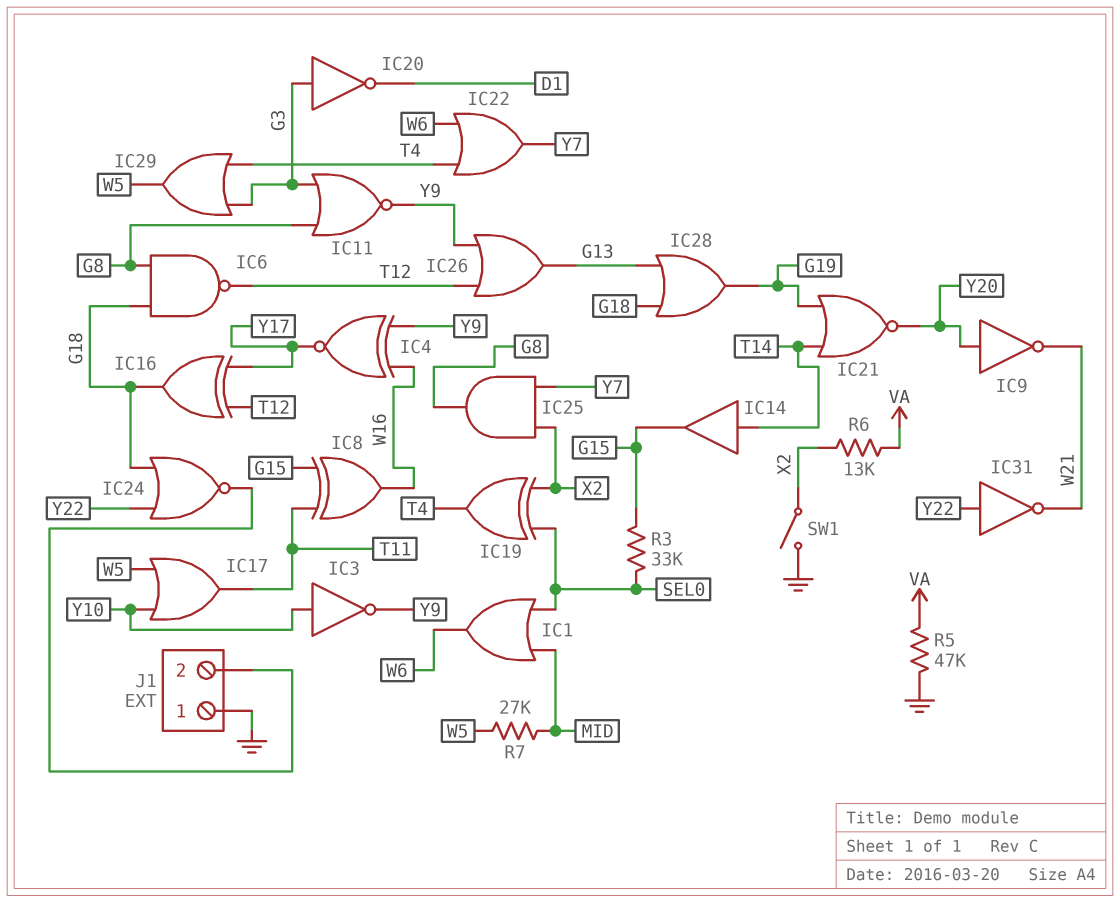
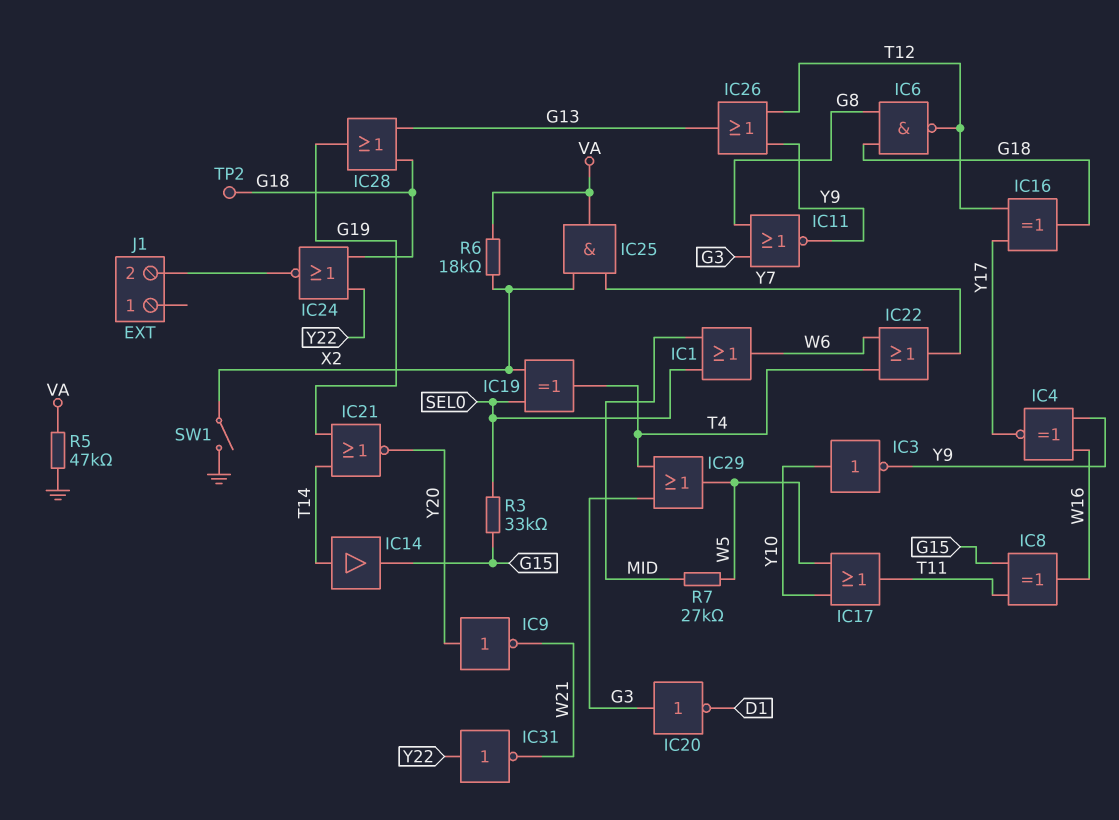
IC25: AND (in X2, in Y7, out G8) -> AND (in X2, in Y7, out VA)
J1 pin 1: GND -> none
R6: 13k (VA, X2) -> 18k (VA, X2)
TP2: none -> test point (G18)

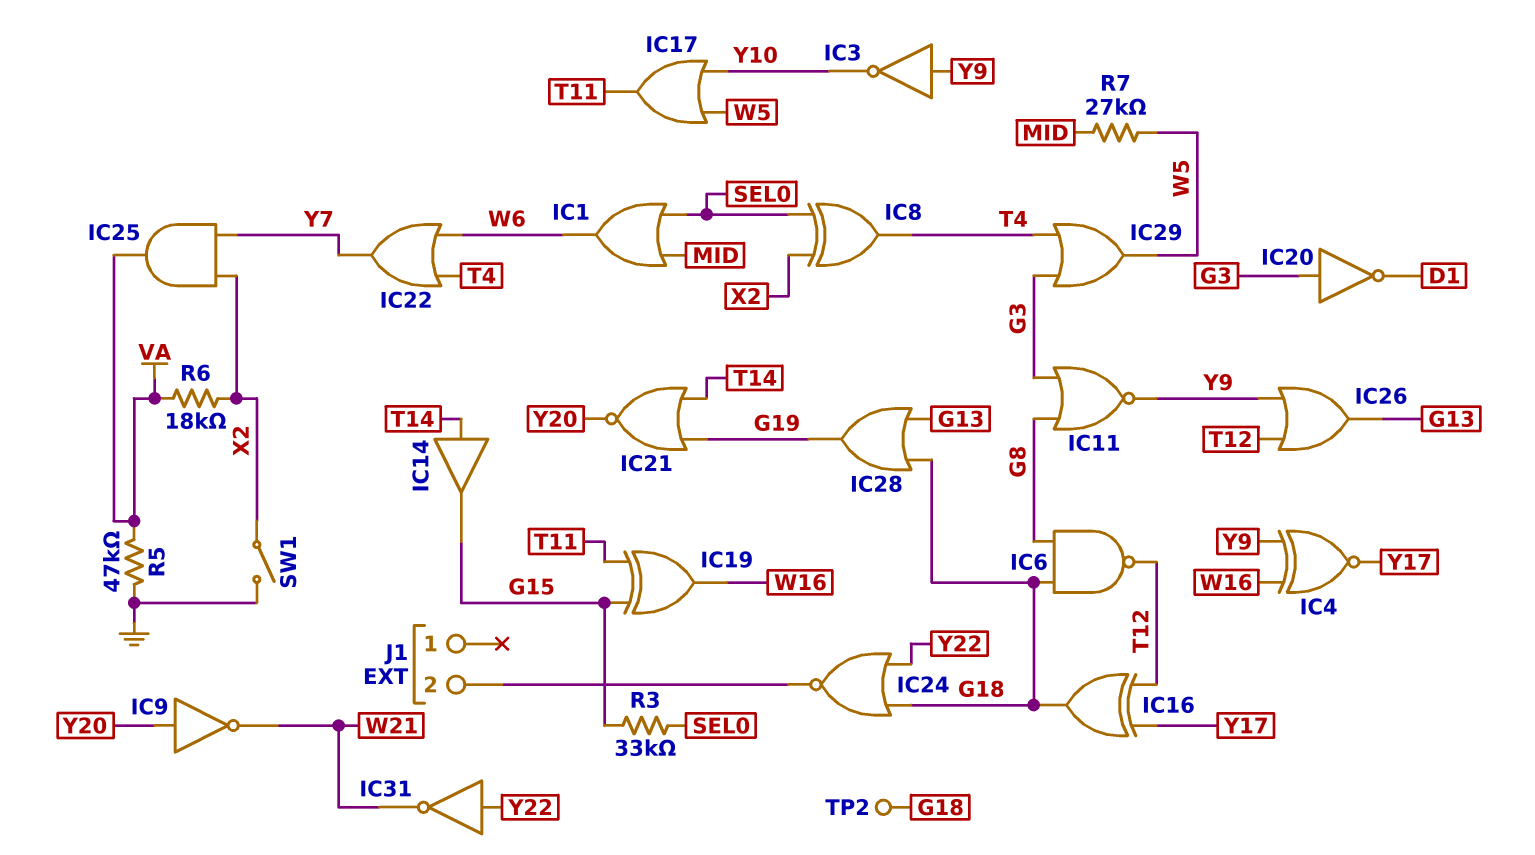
IC3: NOT (in Y10, out Y9) -> NOT (in Y9, out Y10)
IC8: XOR (in G15, in T11, out W16) -> XOR (in SEL0, in X2, out T4)
IC19: XOR (in SEL0, in X2, out T4) -> XOR (in G15, in T11, out W16)

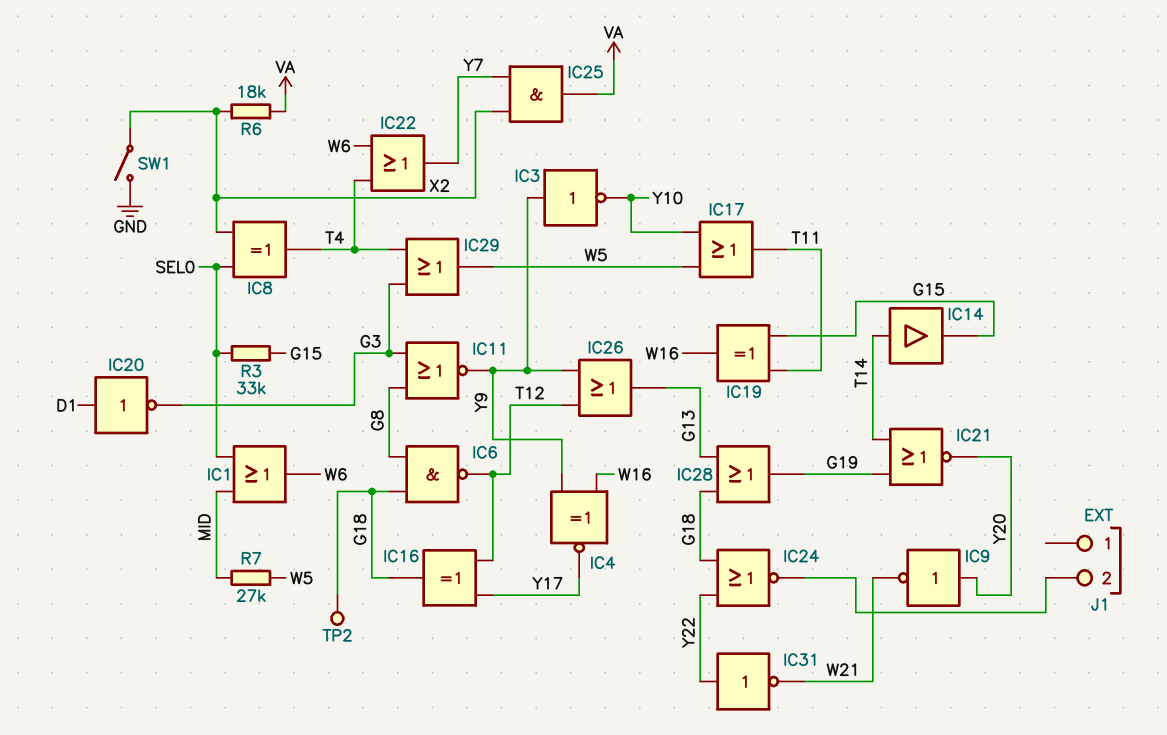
IC20: NOT (in G3, out D1) -> NOT (in D1, out G3)
R5: 47k (GND, VA) -> none

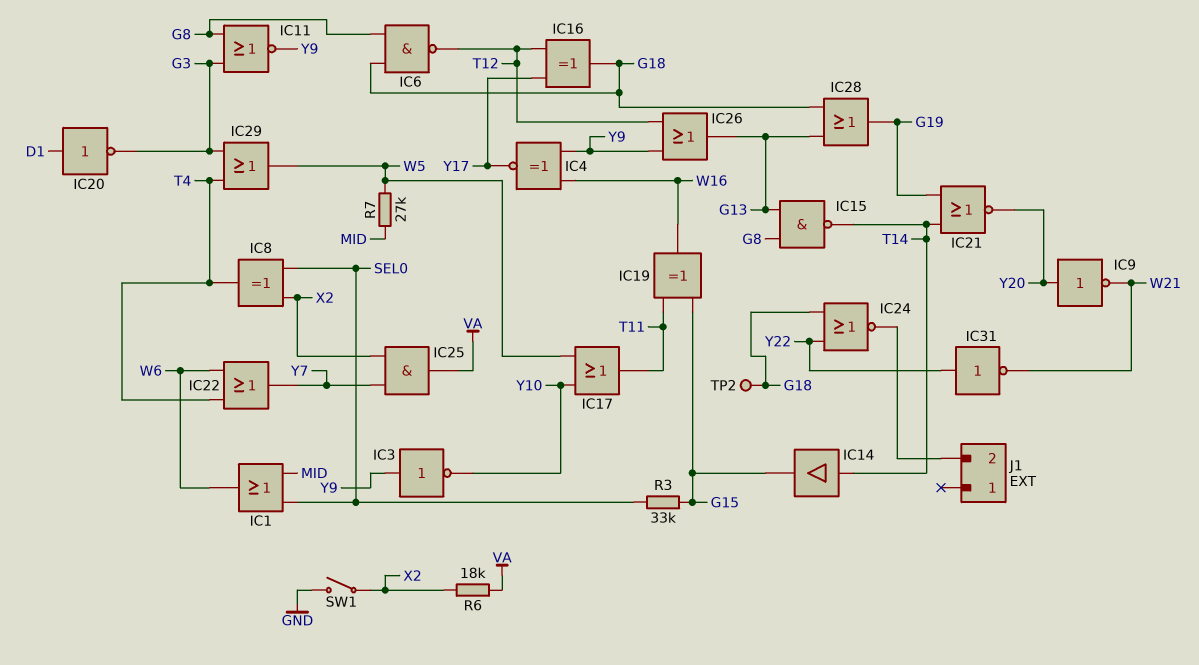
IC15: none -> NAND (in G8, in G13, out T14)

